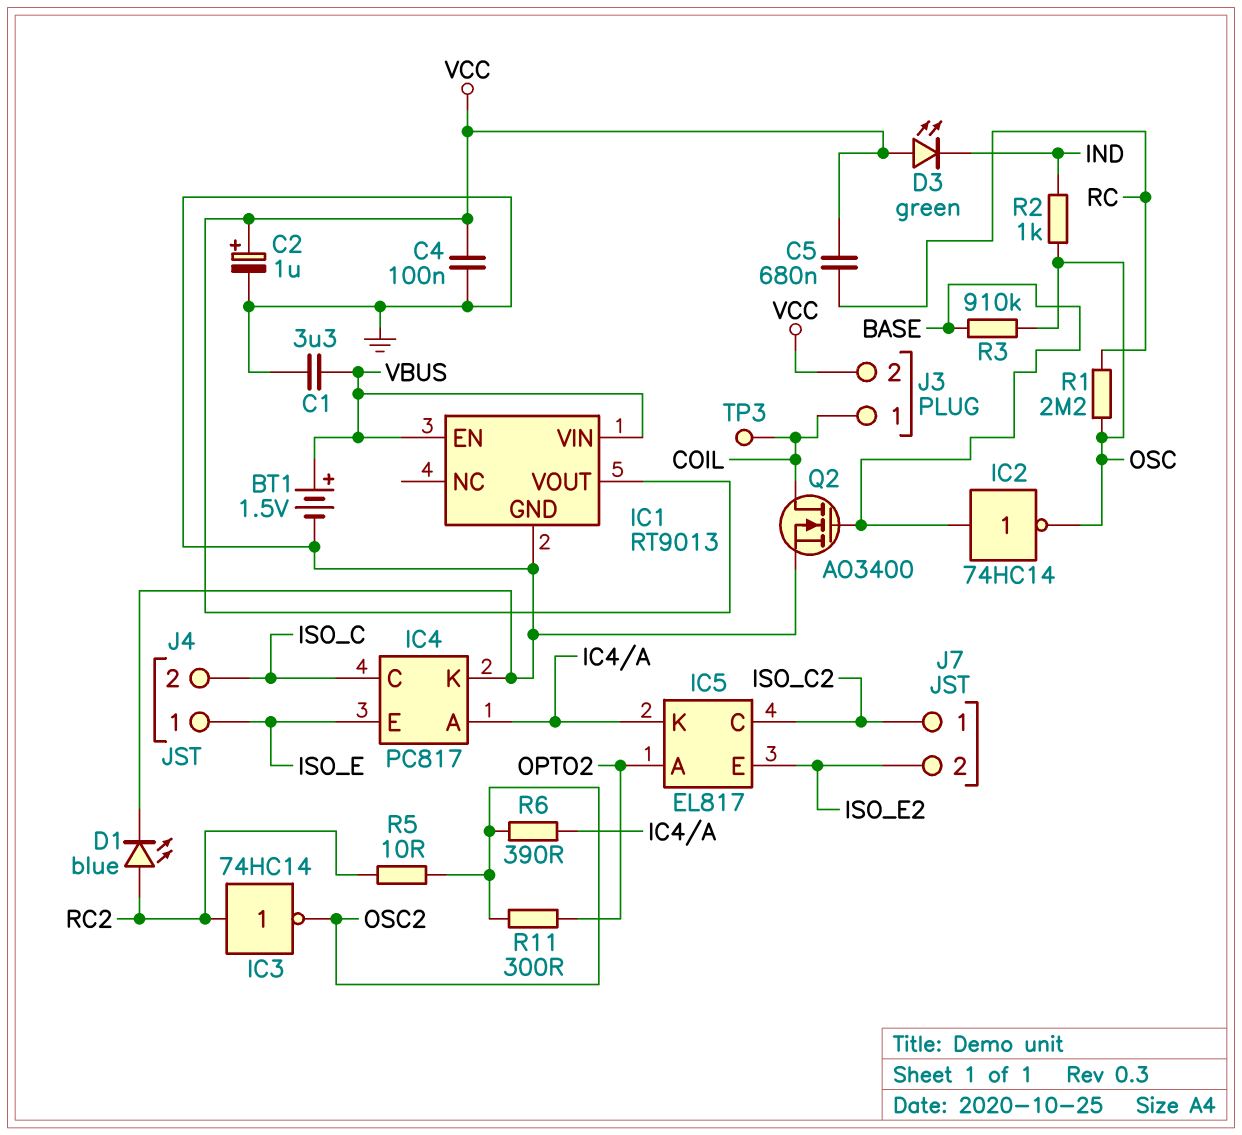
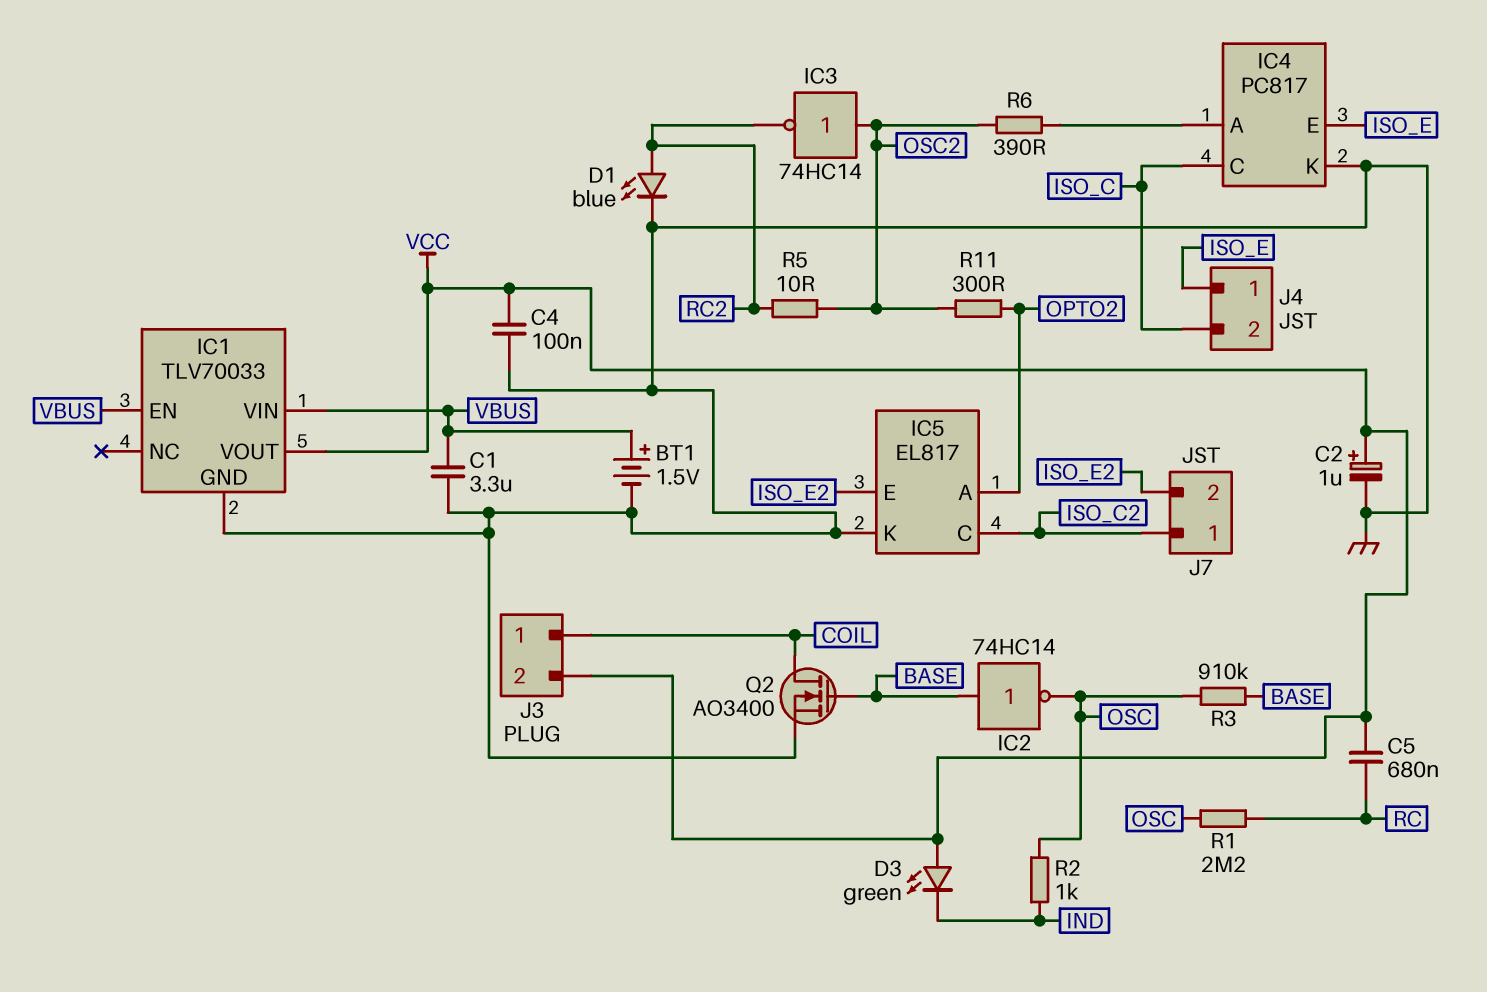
IC1: RT9013 -> TLV70033
IC3: NOT 74HC14 (in RC2, out OSC2) -> NOT 74HC14 (in OSC2, out RC2)
IC5 pin K: IC4/A -> GND
TP3: test point (COIL) -> none

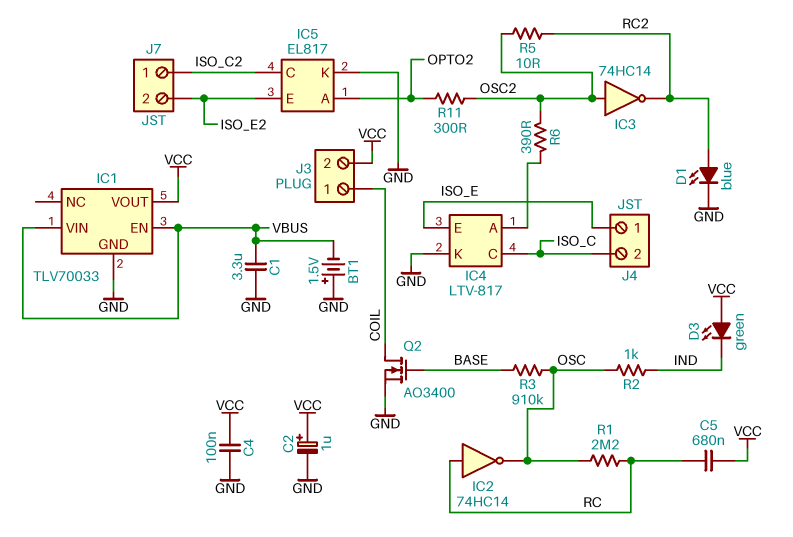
BT1: 1.5V (plus VBUS, minus GND) -> 1.5V (plus GND, minus VBUS)
IC2: NOT 74HC14 (in BASE, out OSC) -> NOT 74HC14 (in RC, out OSC)
IC4: PC817 -> LTV-817

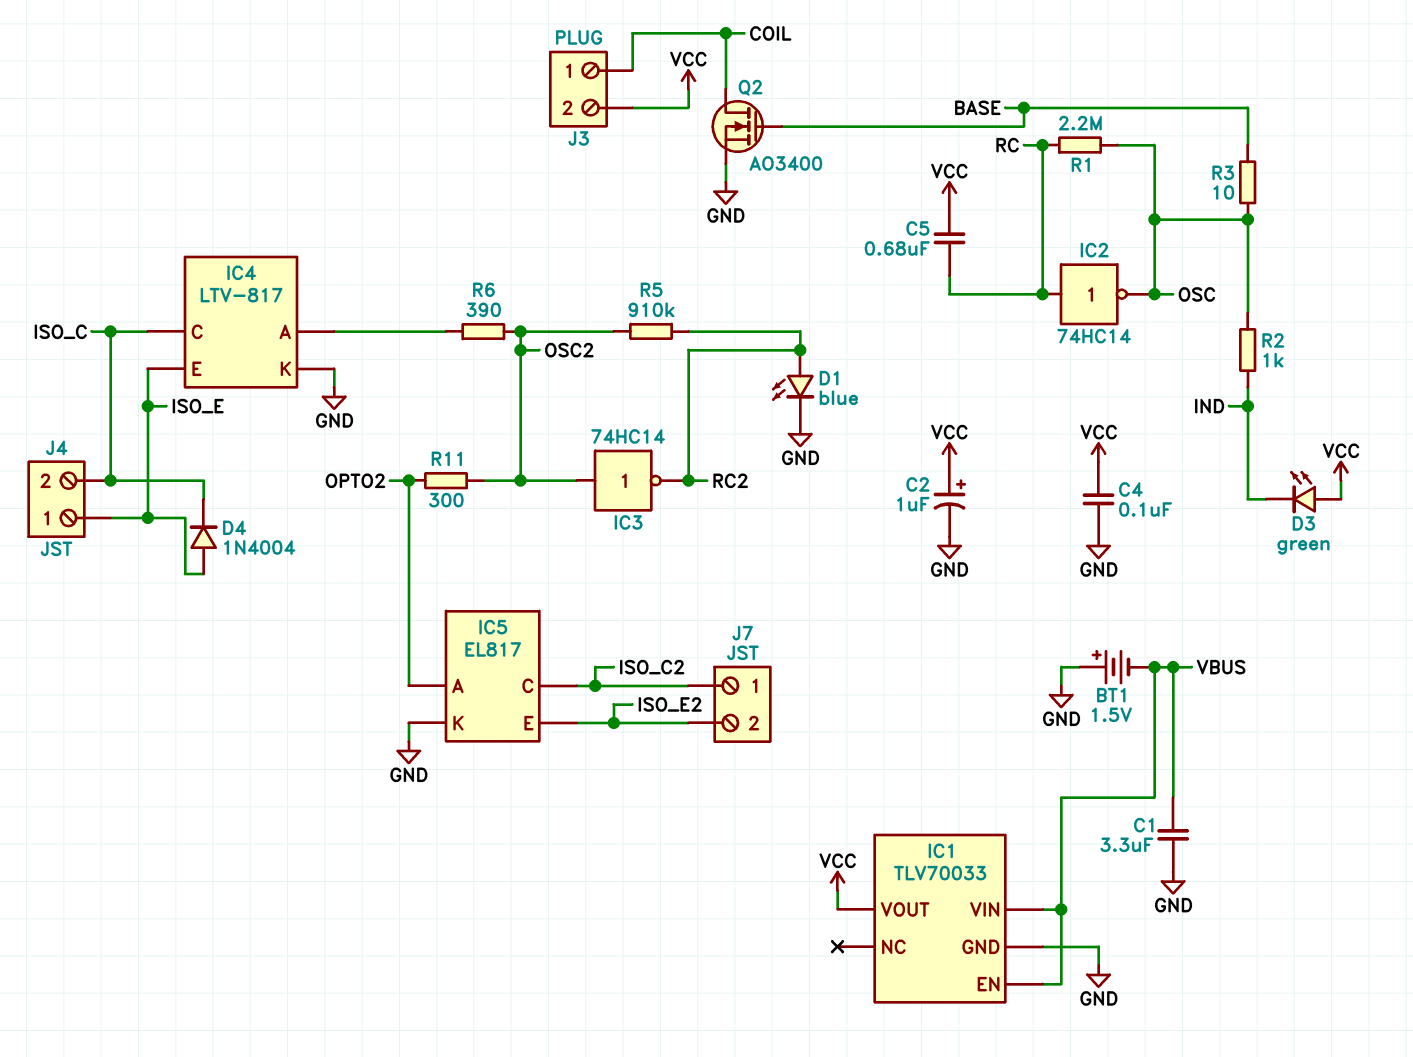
D4: none -> diode 1N4004 (A ISO_E, K ISO_C)
R3: 910k (BASE, OSC) -> 10 (BASE, OSC)
R5: 10 (OSC2, RC2) -> 910k (OSC2, RC2)

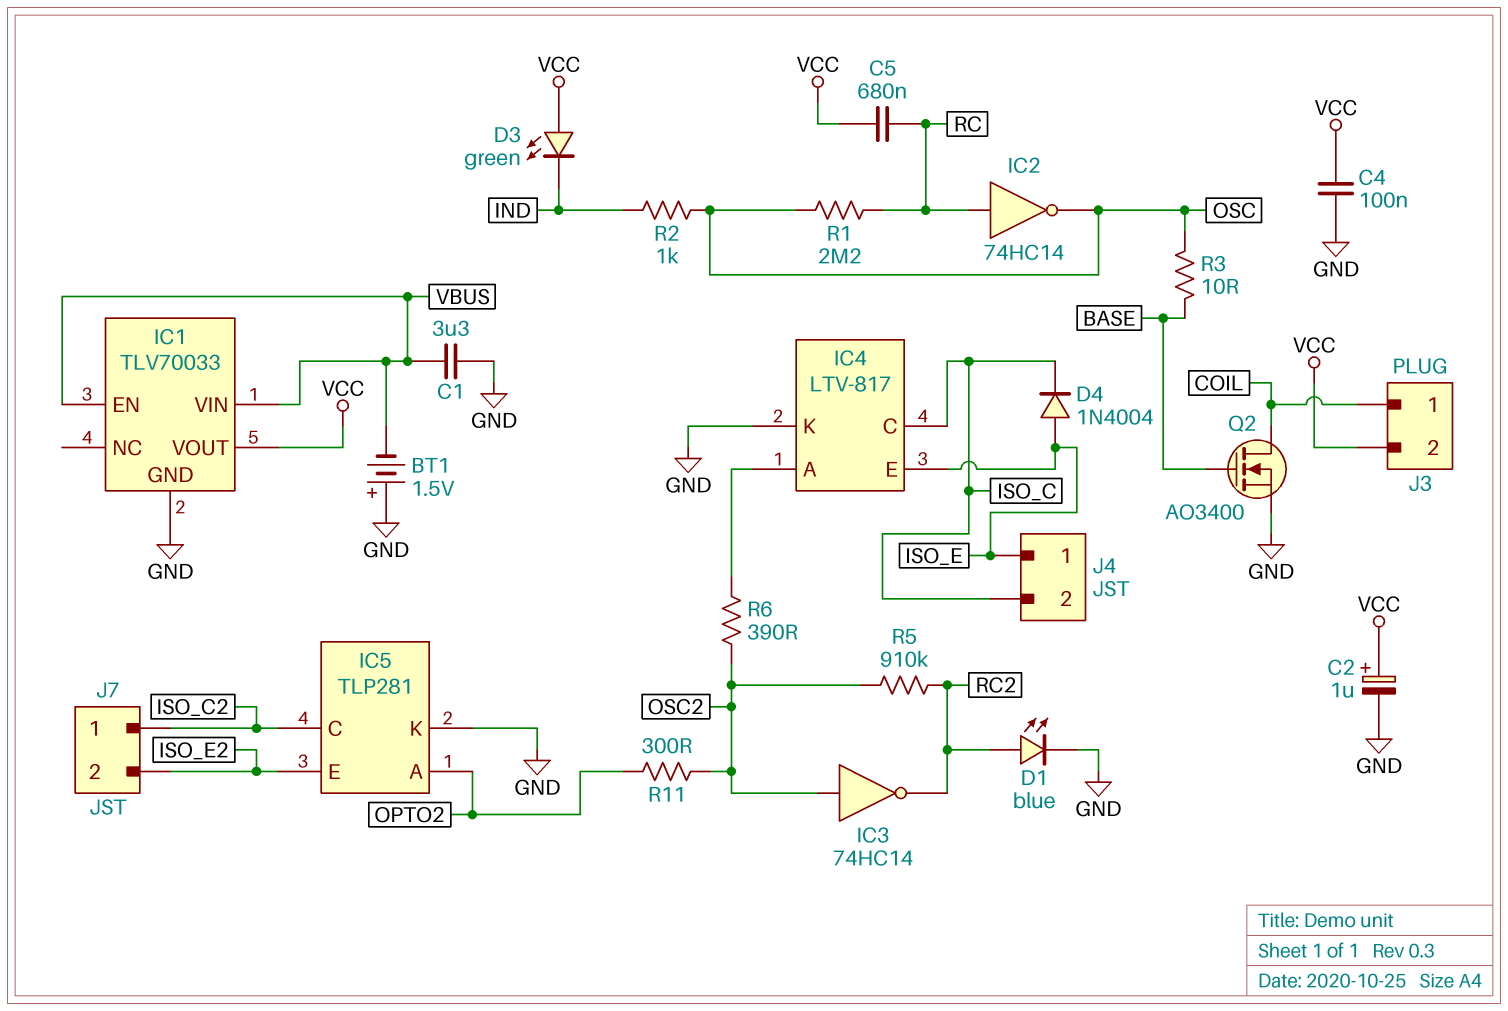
IC5: EL817 -> TLP281

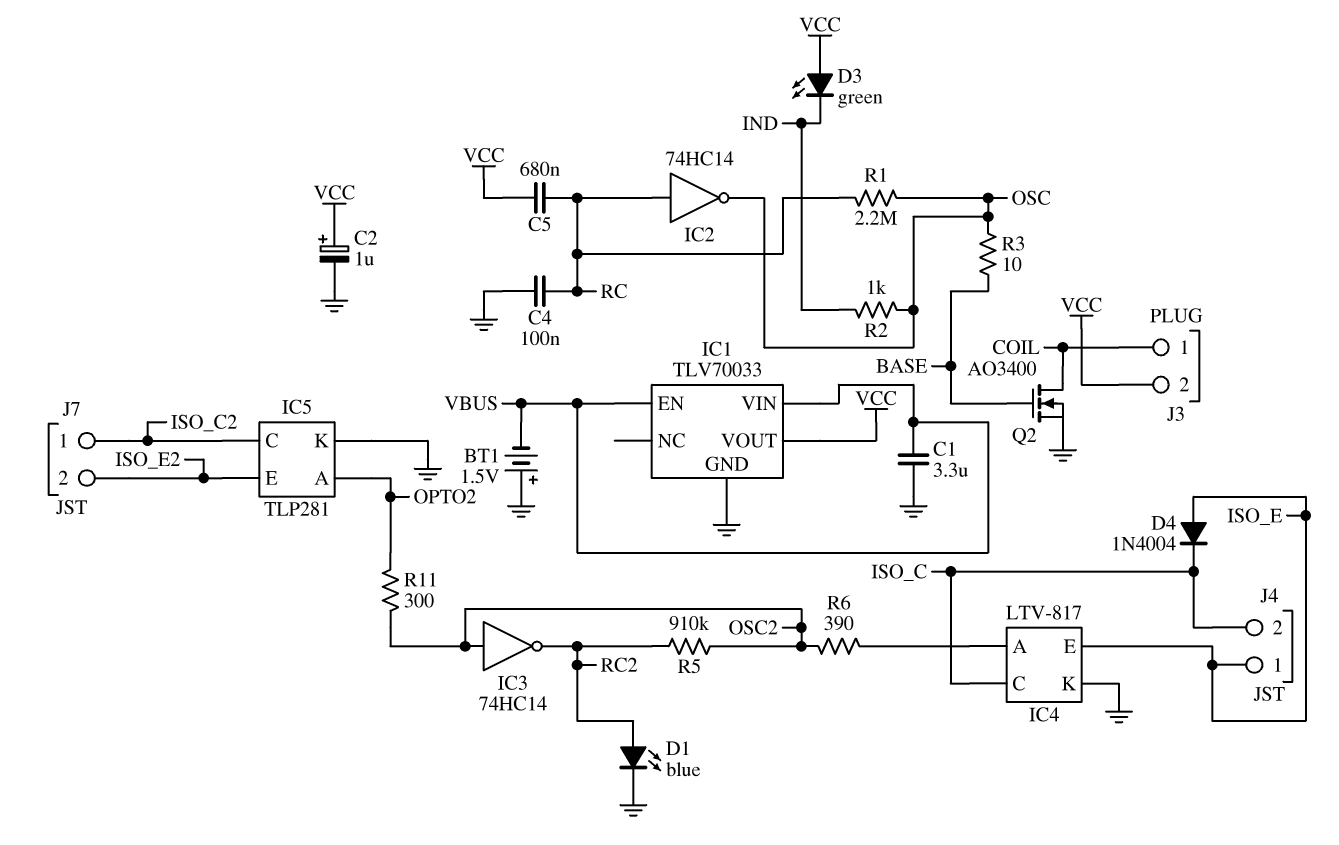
C4: 100nF (GND, VCC) -> 100nF (GND, RC)

